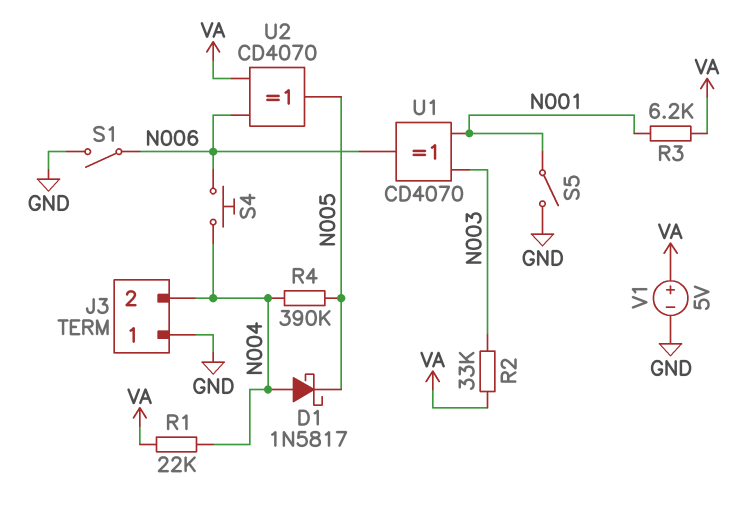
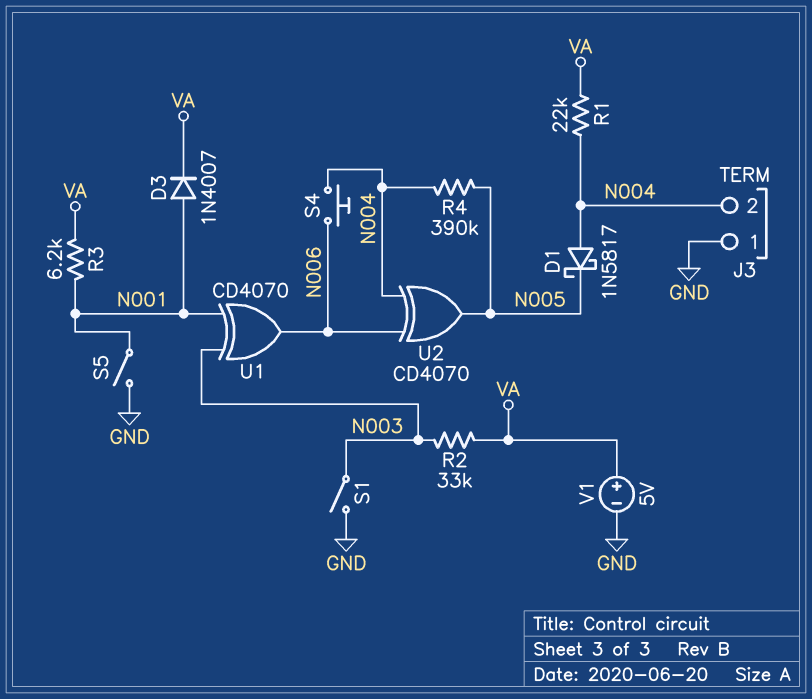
D3: none -> diode 1N4007 (A N001, K VA)
S1: switch (GND, N006) -> switch (GND, N003)
U2: XOR CD4070 (in N006, in VA, out N005) -> XOR CD4070 (in N004, in N006, out N005)

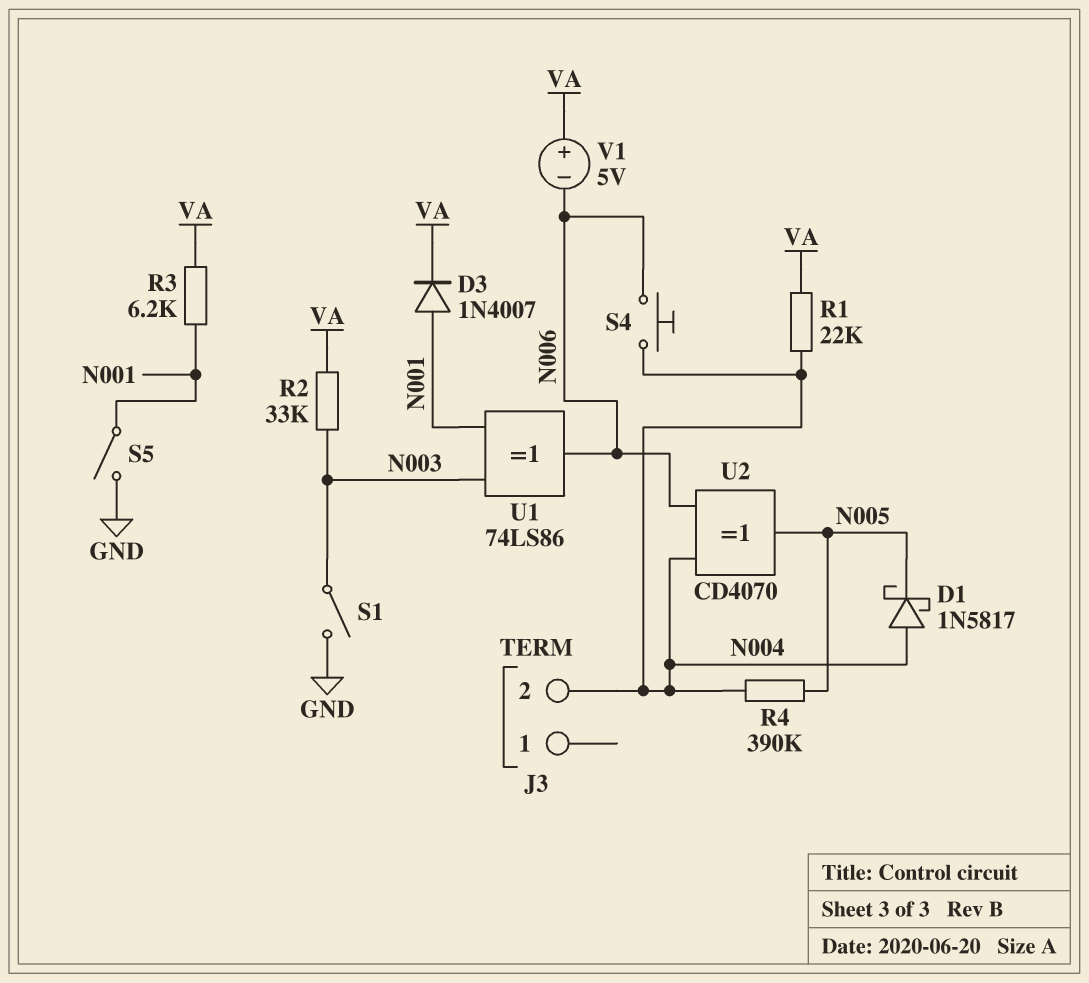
J3 pin 1: GND -> none
U1: XOR CD4070 (in N001, in N003, out N006) -> XOR 74LS86 (in N001, in N003, out N006)
V1: 5V (plus VA, minus GND) -> 5V (plus VA, minus N006)

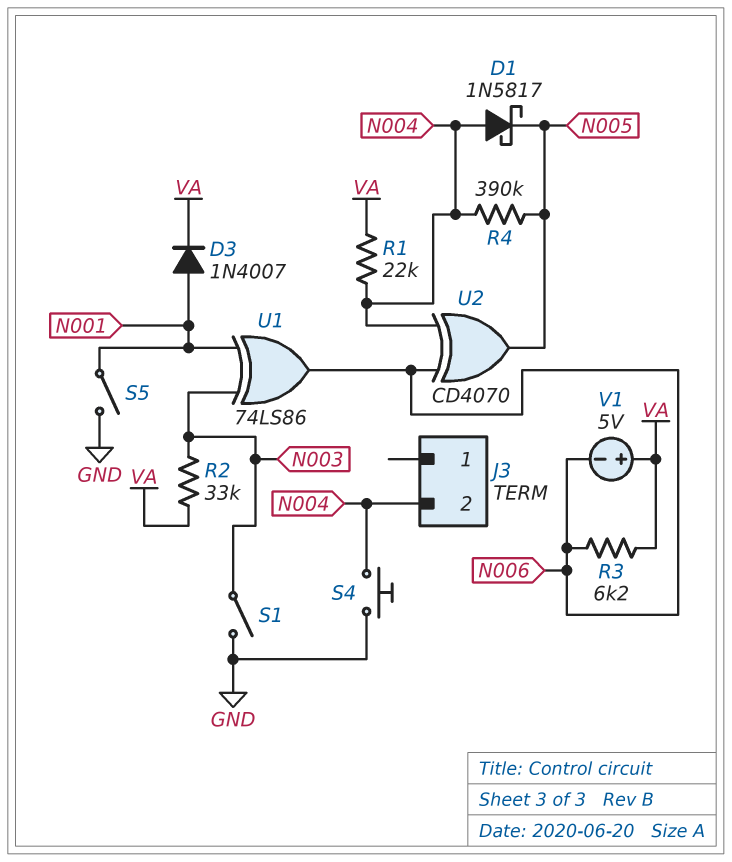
R3: 6.2k (N001, VA) -> 6.2k (N006, VA)
S4: button (N004, N006) -> button (GND, N004)

